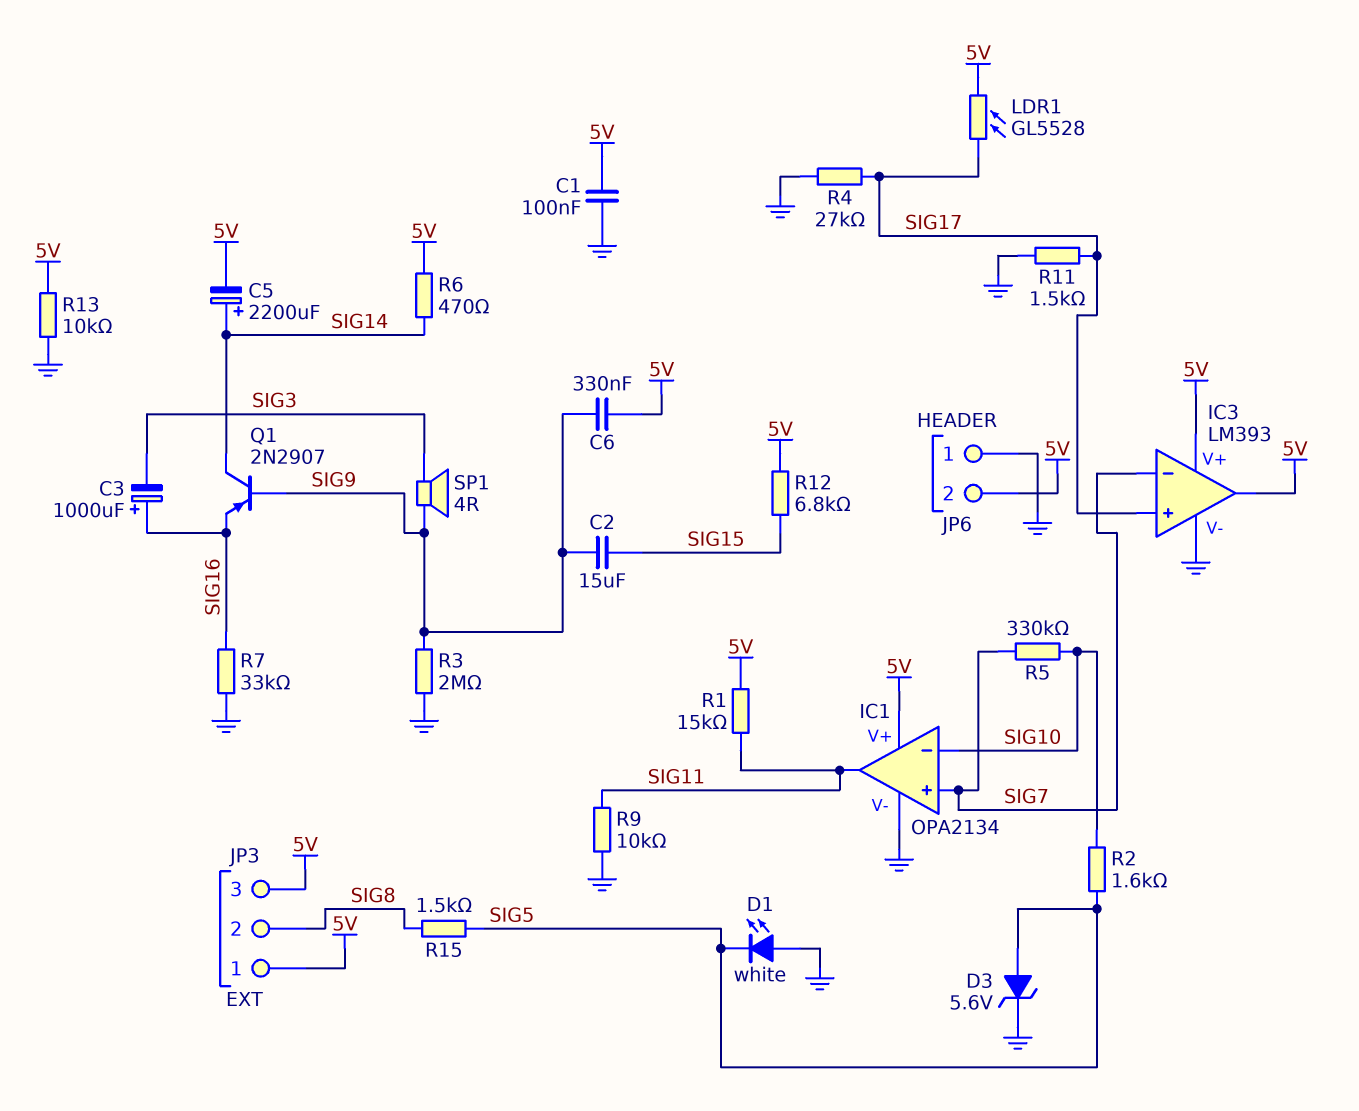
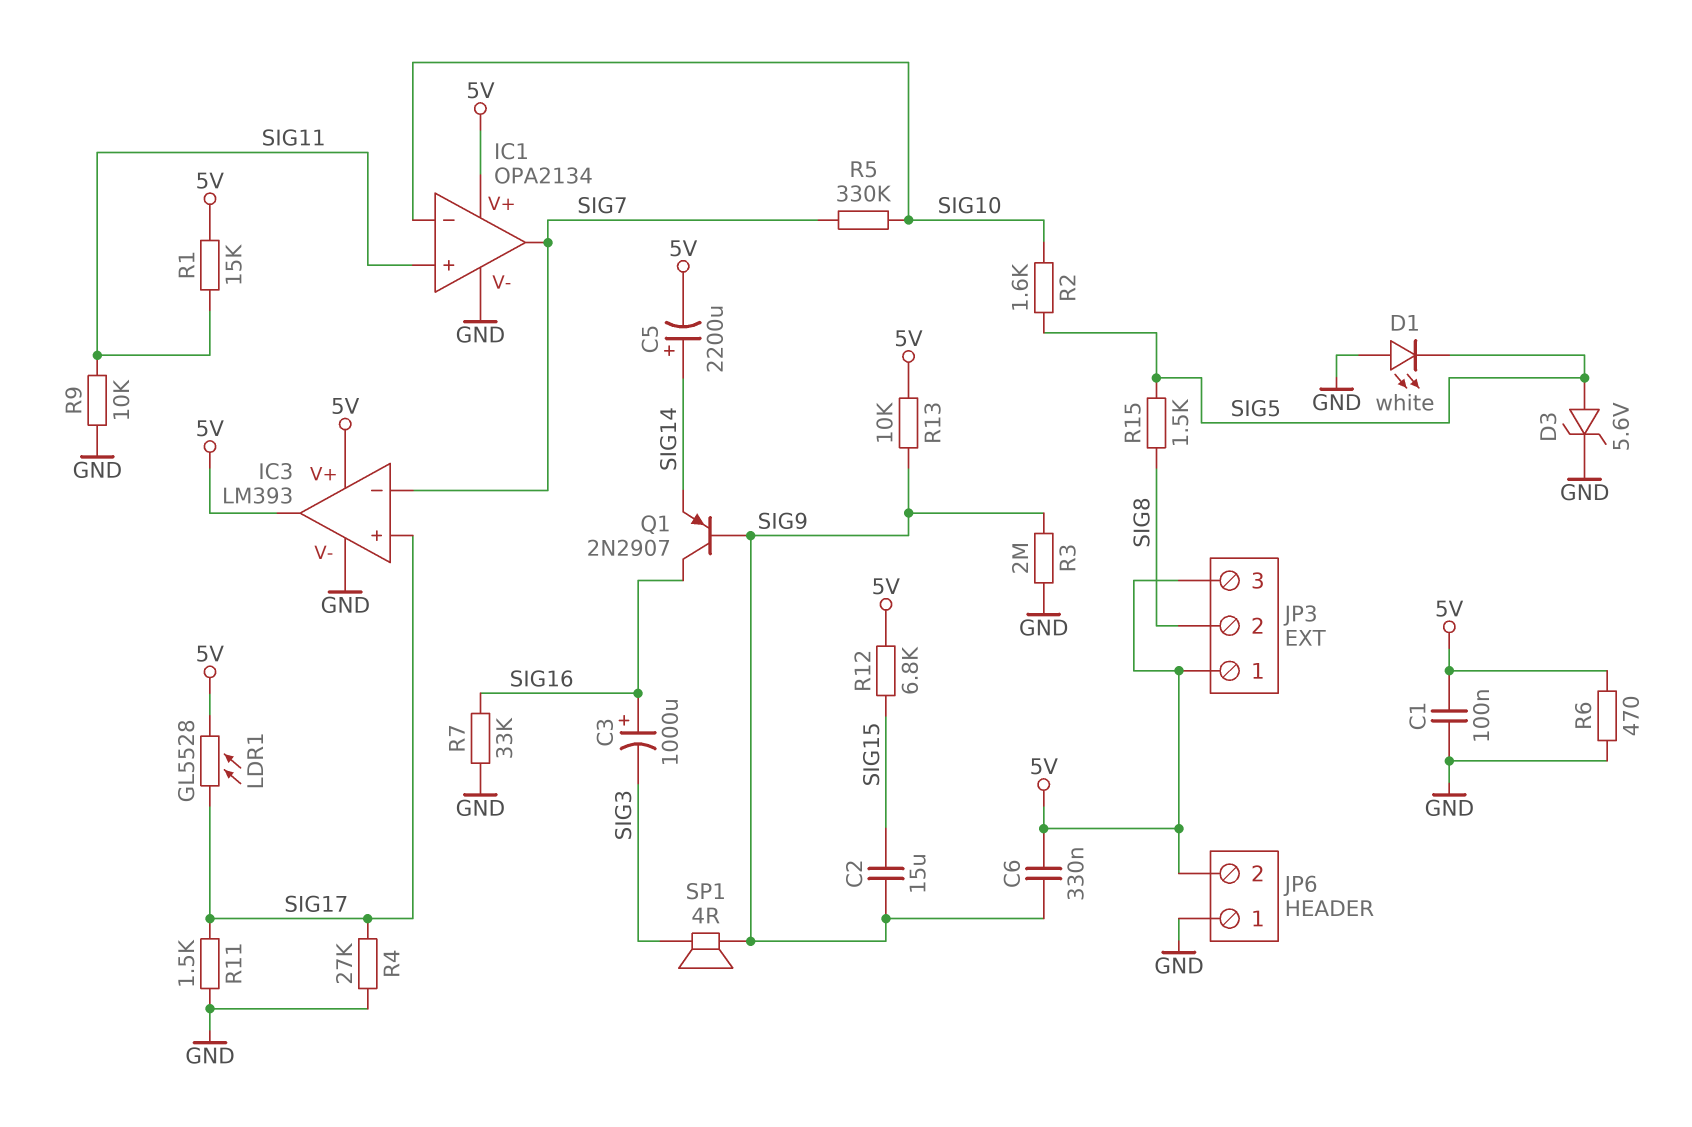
IC1 pin in+: SIG7 -> SIG11
IC1 pin out: SIG11 -> SIG7
Q1: PNP 2N2907 (B SIG9, C SIG14, E SIG16) -> PNP 2N2907 (B SIG9, C SIG16, E SIG14)
R6: 470 (5V, SIG14) -> 470 (5V, GND)
R13: 10k (5V, GND) -> 10k (5V, SIG9)

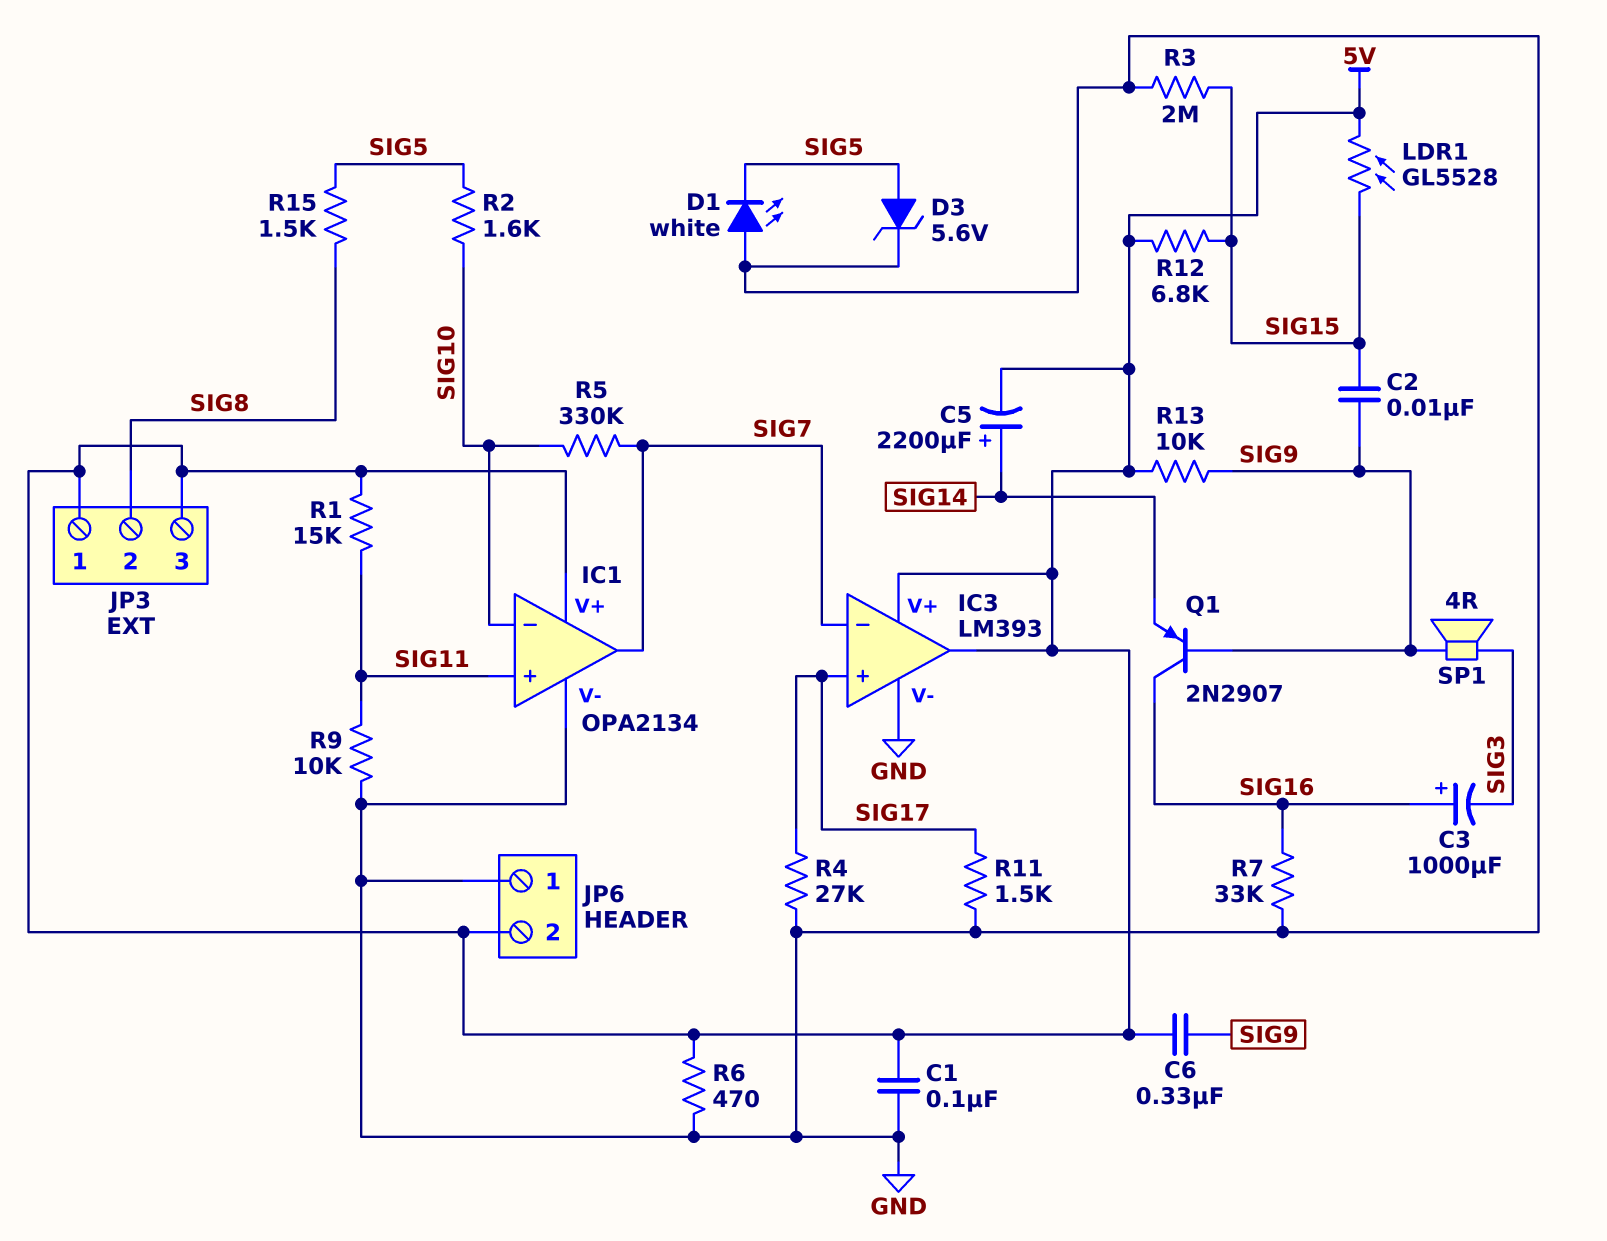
C2: 15uF (SIG9, SIG15) -> 10nF (SIG9, SIG15)
LDR1: GL5528 (5V, SIG17) -> GL5528 (5V, SIG15)
R3: 2M (GND, SIG9) -> 2M (GND, SIG15)

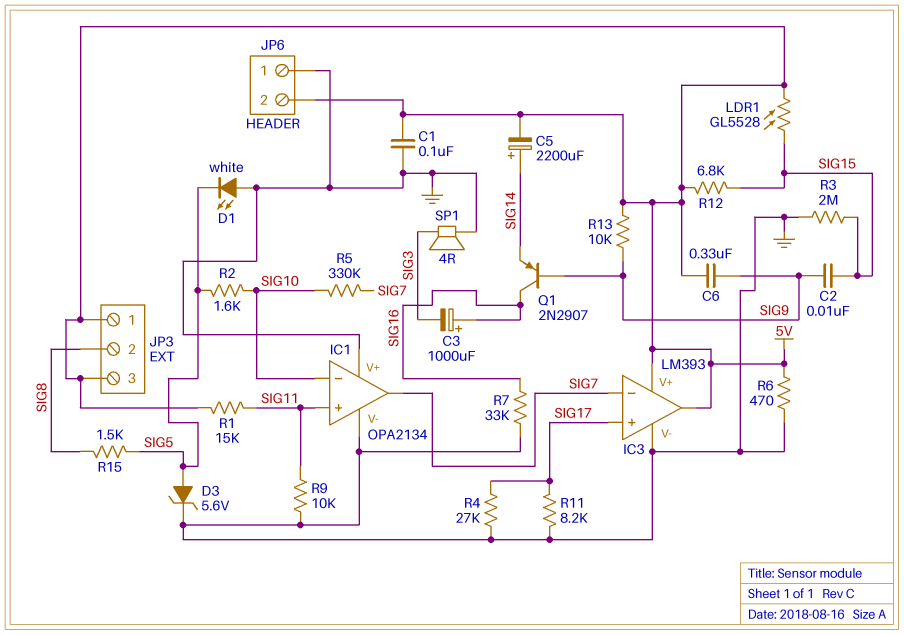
IC1 pin V+: 5V -> GND
R11: 1.5k (GND, SIG17) -> 8.2k (GND, SIG17)
SP1: speaker 4R (SIG3, SIG9) -> speaker 4R (GND, SIG3)

